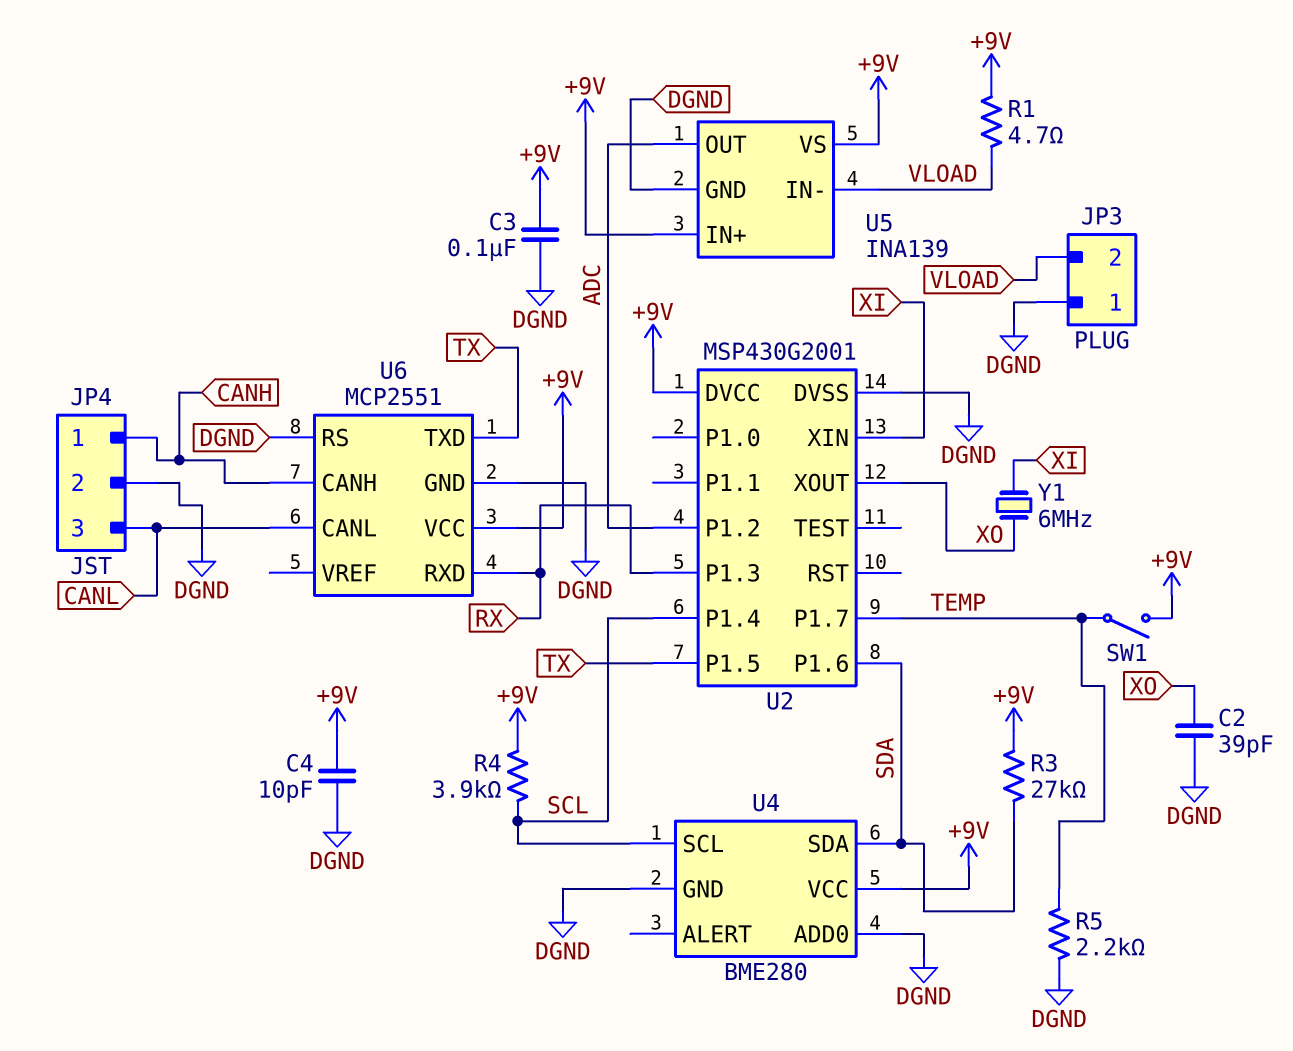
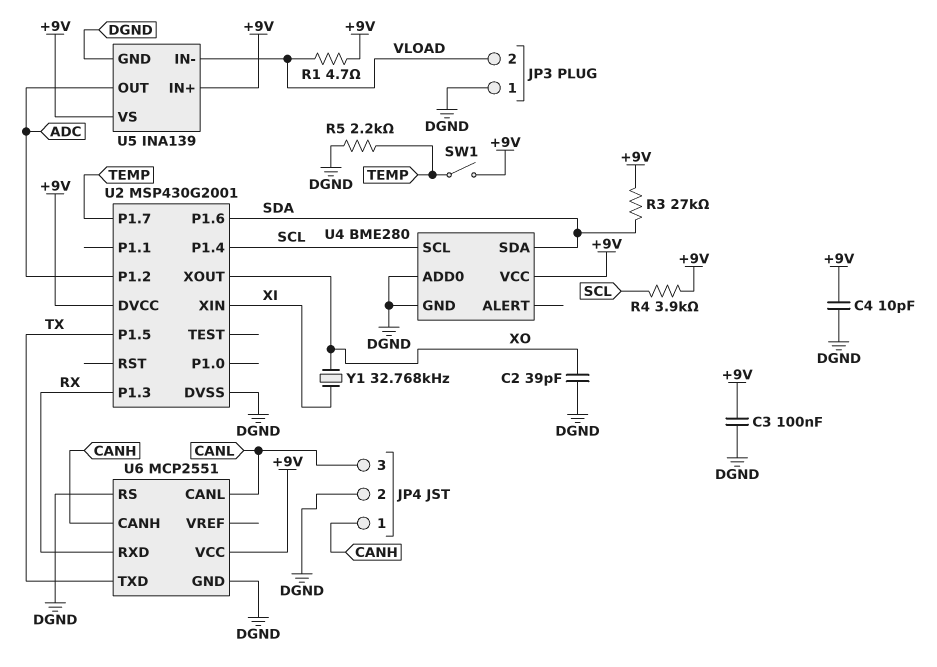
Y1: 6MHz (XI, XO) -> 32.768kHz (XI, XO)

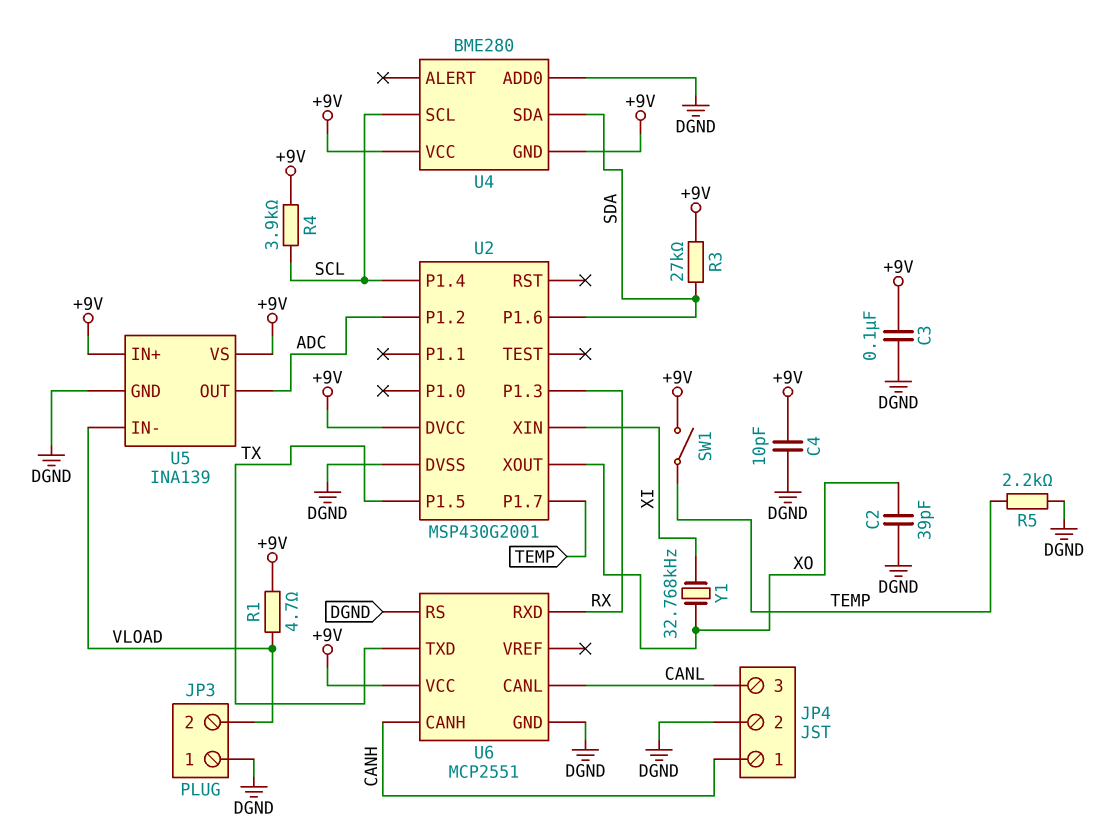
U4 pin GND: DGND -> +9V

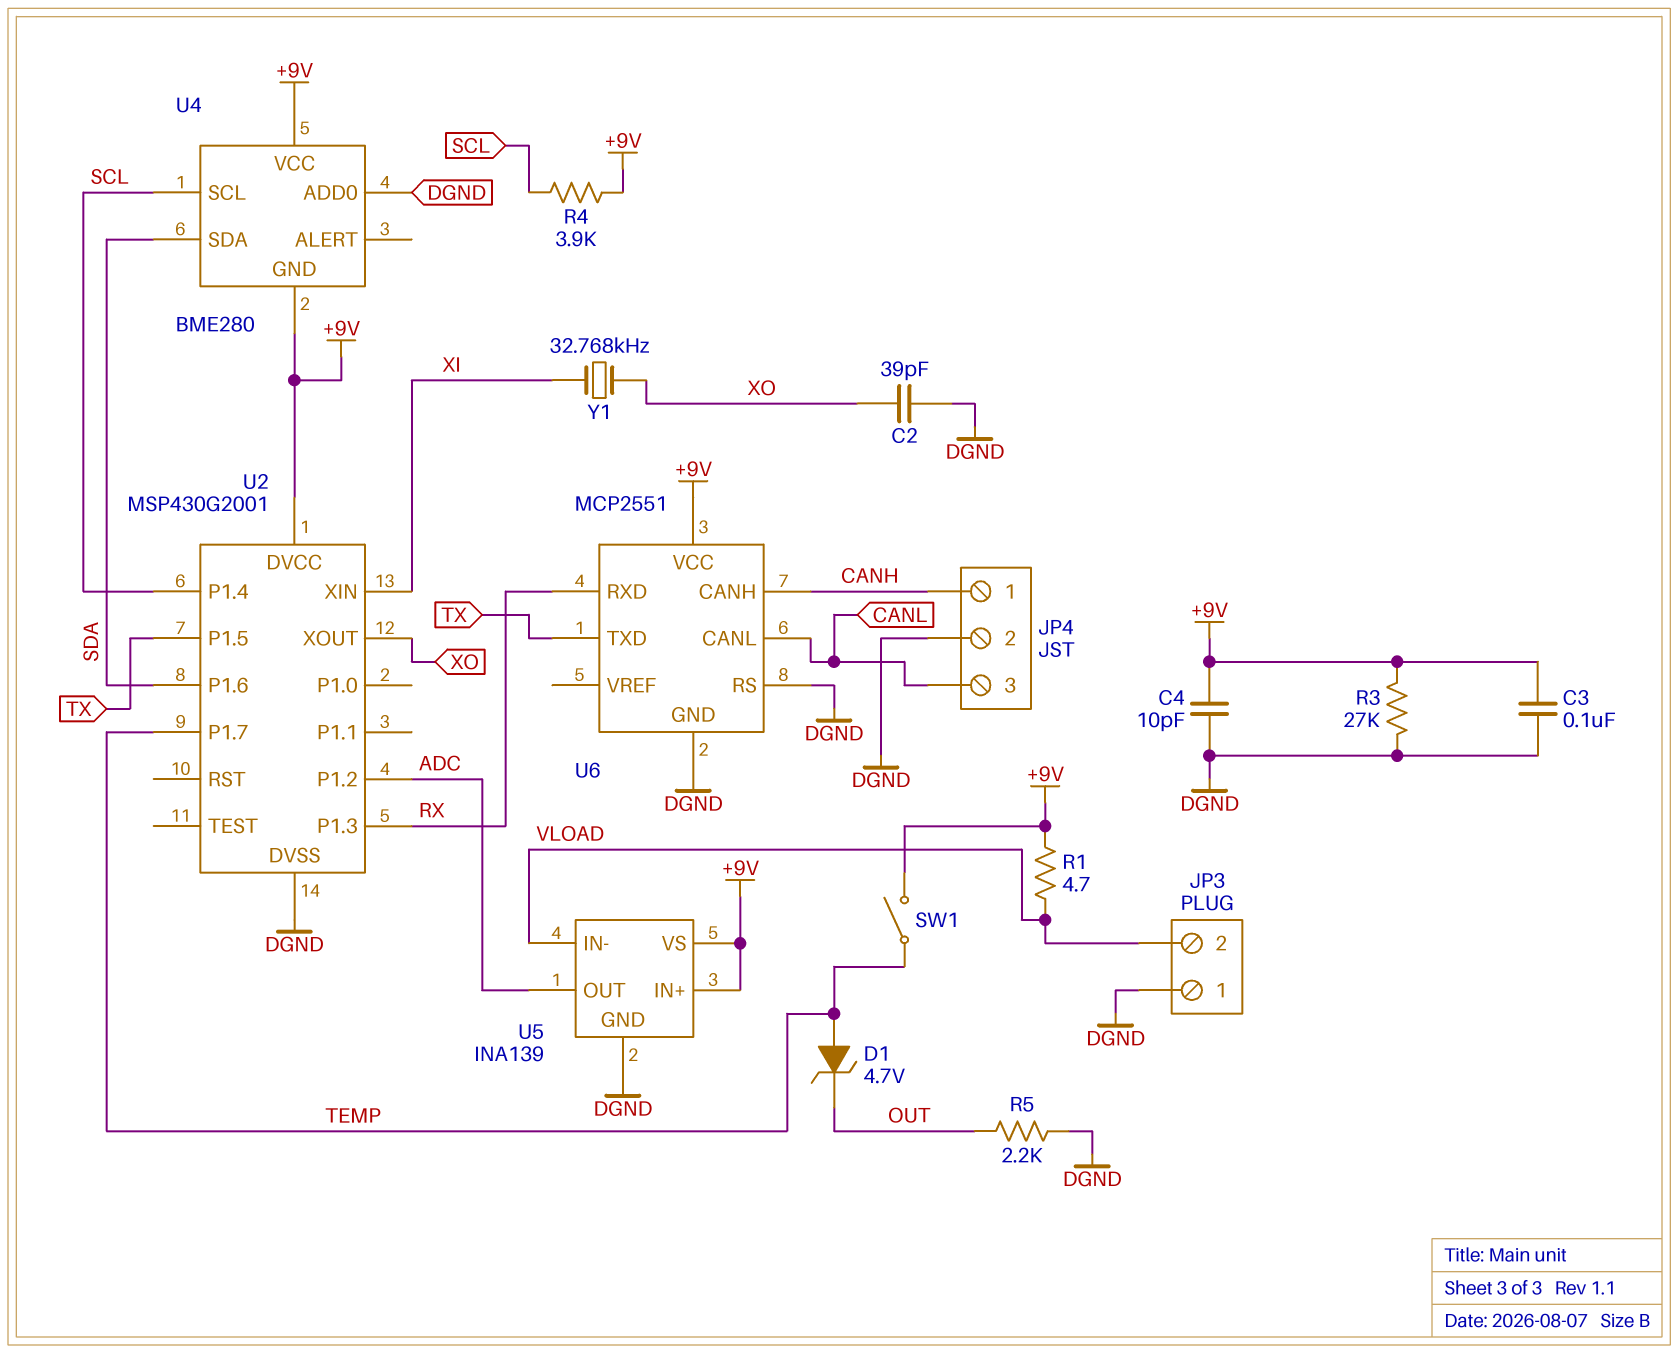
D1: none -> zener 4.7V (A TEMP, K OUT)
R3: 27k (+9V, SDA) -> 27k (+9V, DGND)
R5: 2.2k (DGND, TEMP) -> 2.2k (DGND, OUT)

